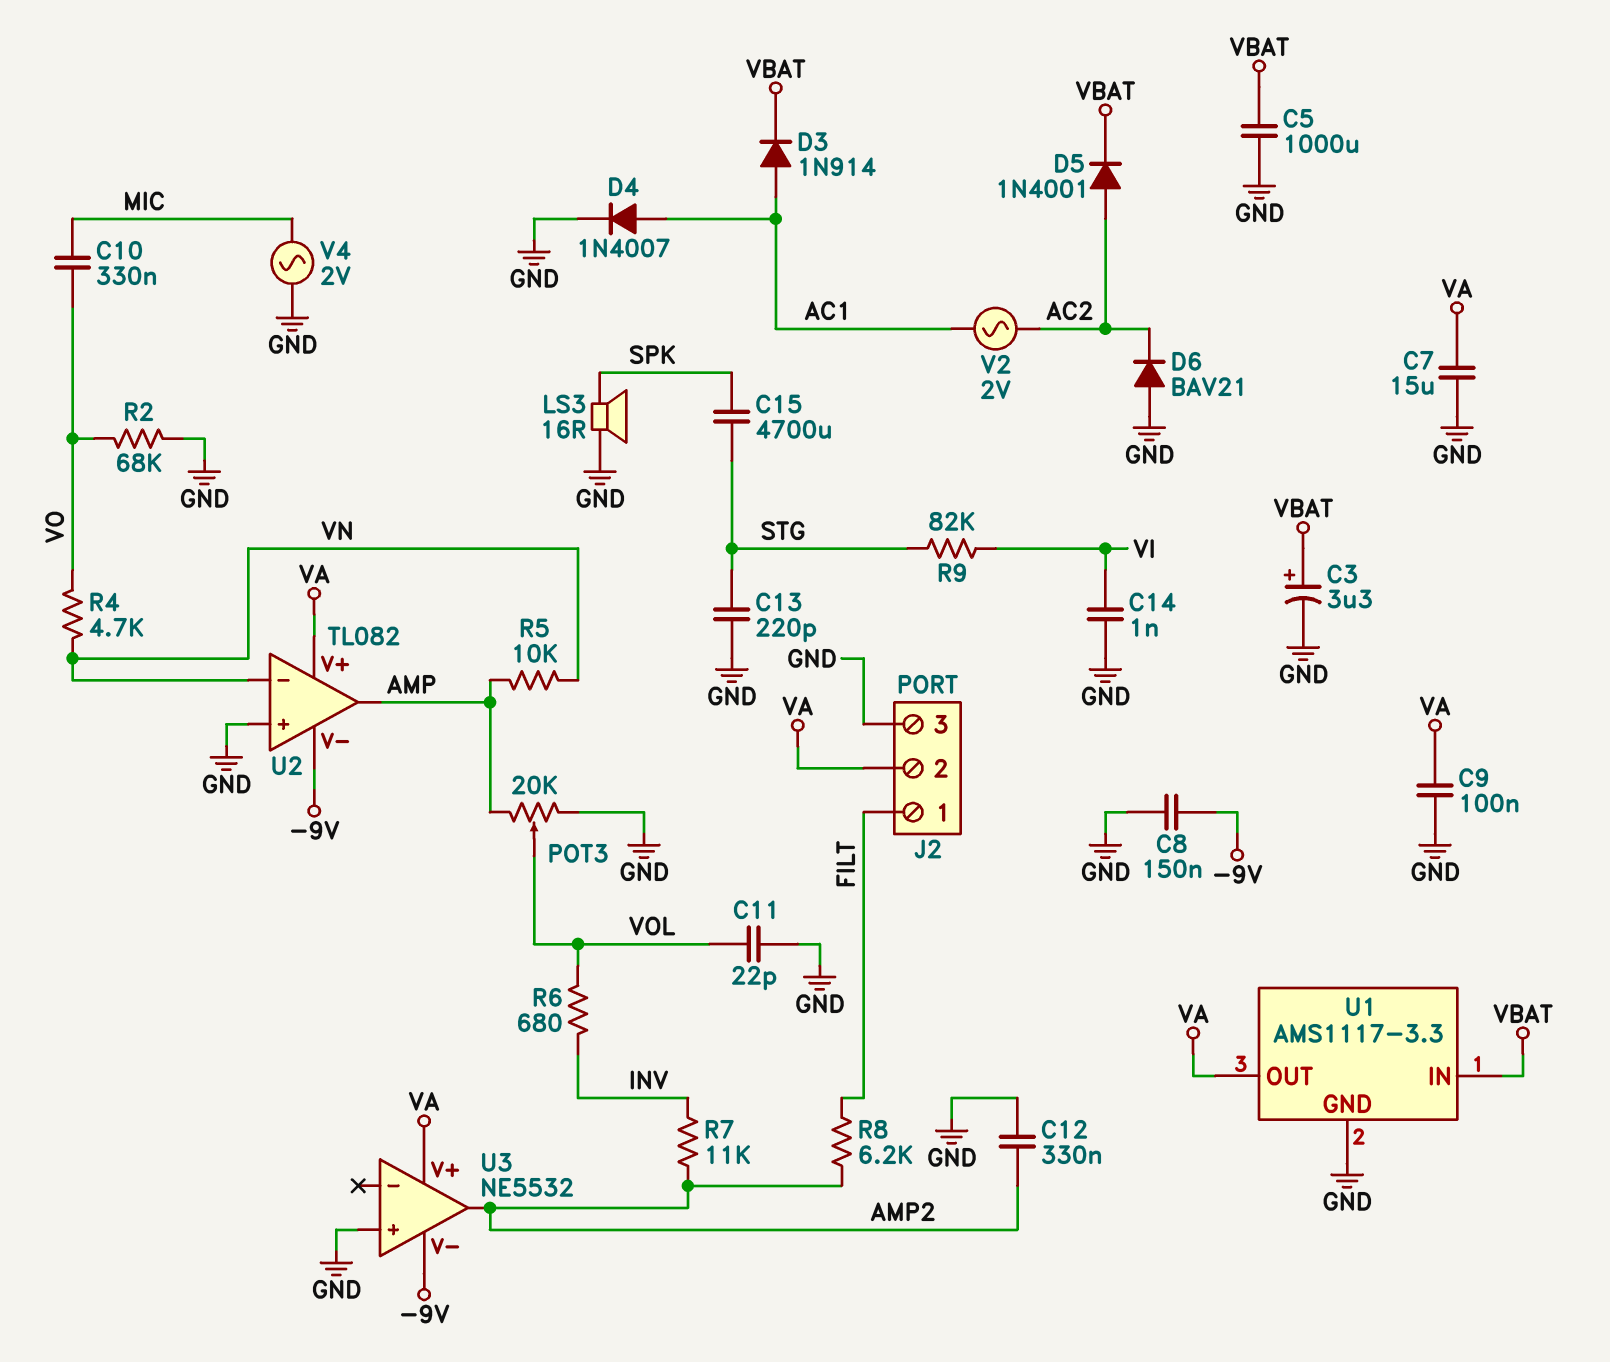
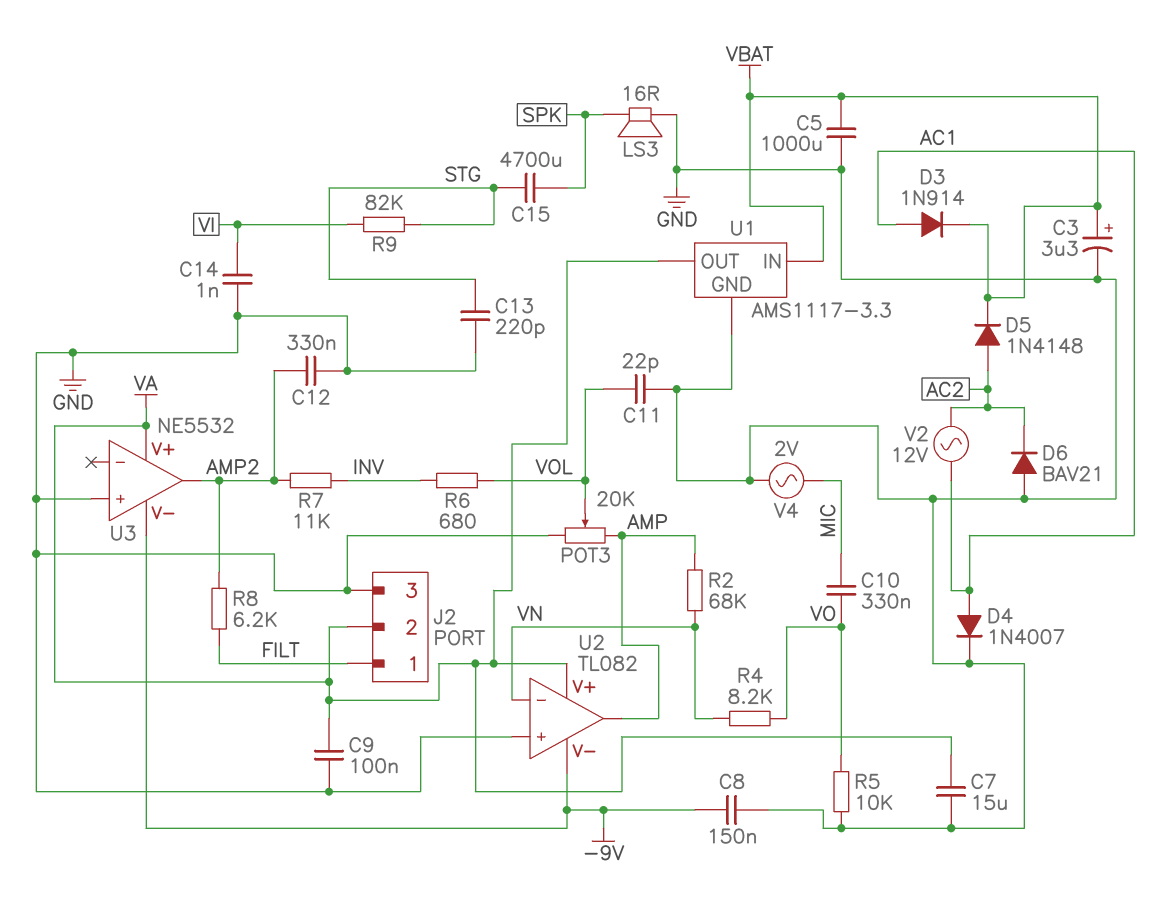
D5: diode 1N4001 (A AC2, K VBAT) -> diode 1N4148 (A AC2, K VBAT)
R2: 68k (GND, VO) -> 68k (AMP, VN)
R4: 4.7k (VN, VO) -> 8.2k (VN, VO)
R5: 10k (AMP, VN) -> 10k (GND, VO)
V2: AC 2V (AC1, AC2) -> AC 12V (AC1, AC2)

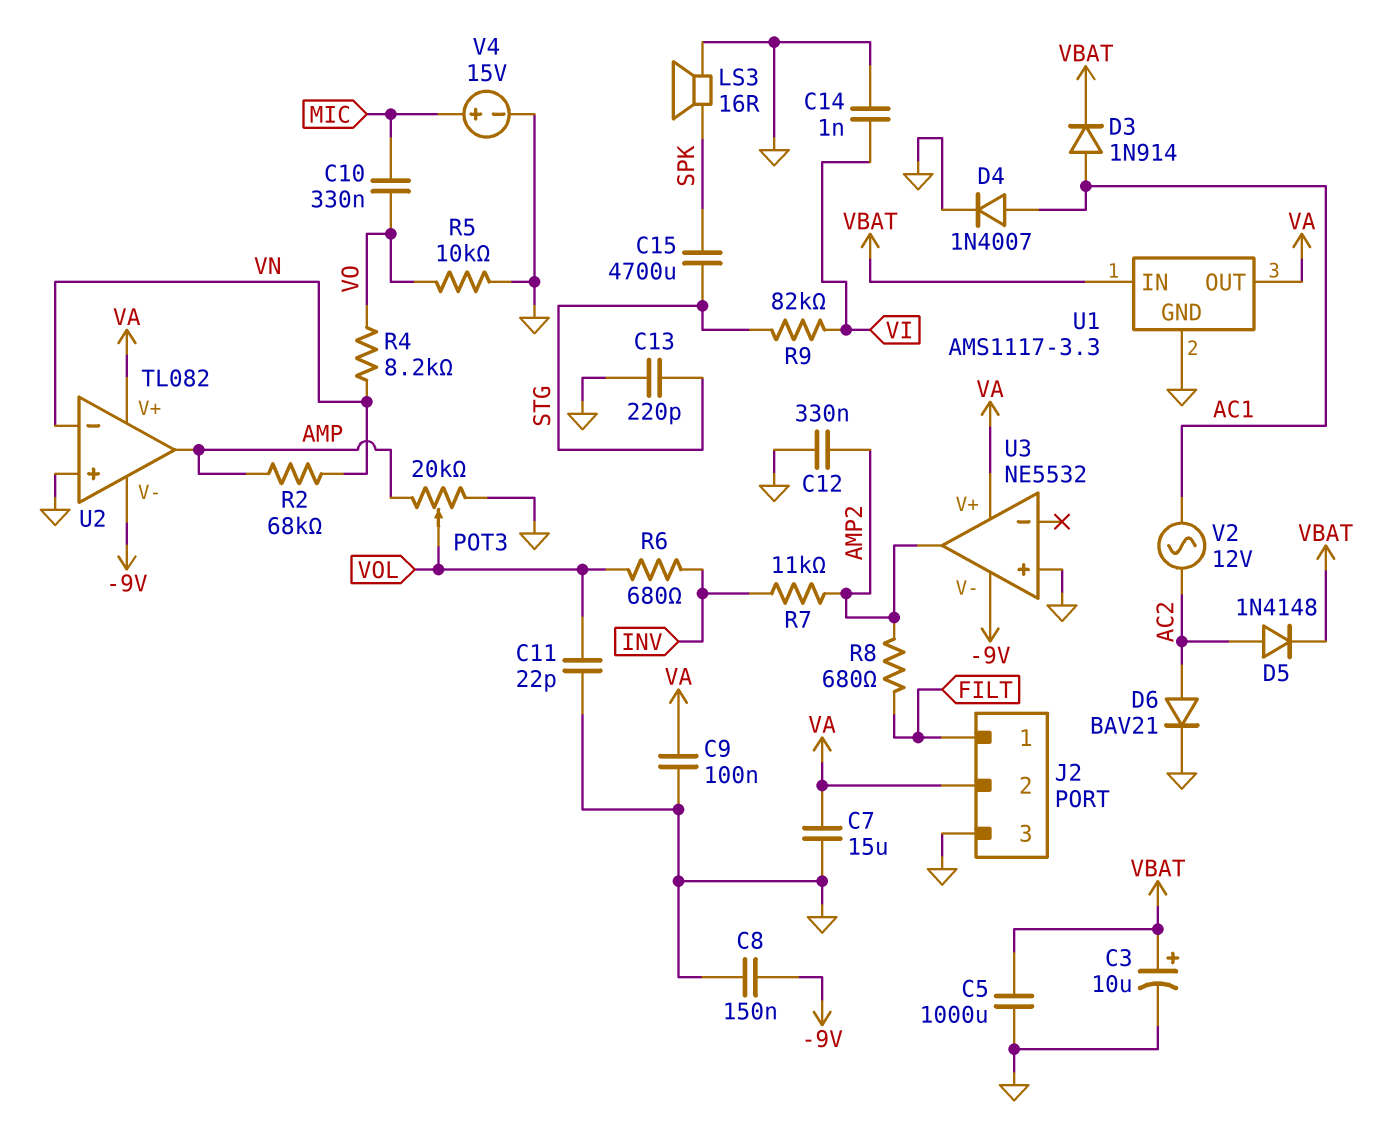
C3: 3.3uF (plus VBAT, minus GND) -> 10uF (plus VBAT, minus GND)
D6: diode BAV21 (A GND, K AC2) -> diode BAV21 (A AC2, K GND)
R8: 6.2k (AMP2, FILT) -> 680 (AMP2, FILT)
V4: AC 2V (GND, MIC) -> 15V (plus MIC, minus GND)

